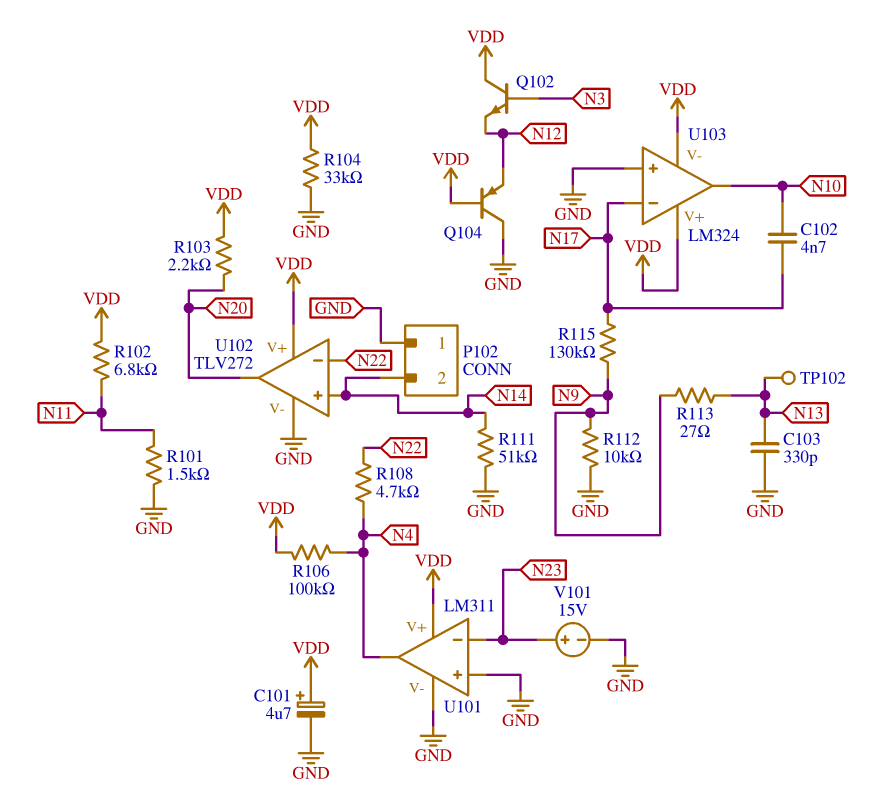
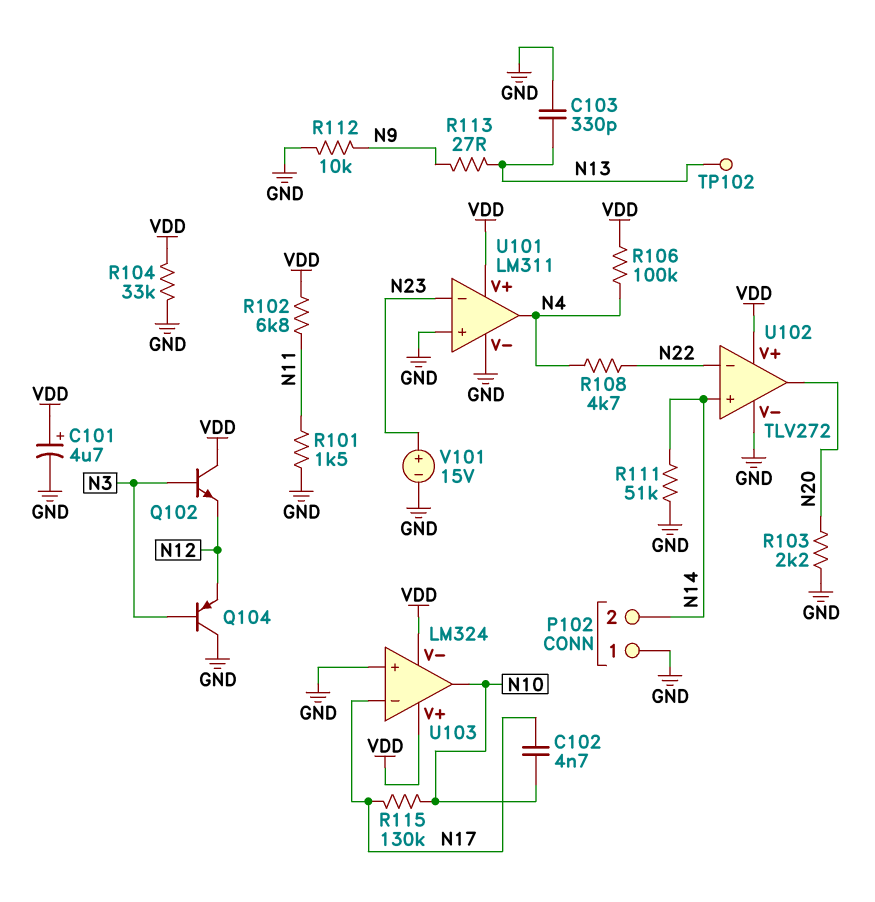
Q104: PNP (B VDD, C GND, E N12) -> PNP (B N3, C GND, E N12)
R103: 2.2k (N20, VDD) -> 2.2k (GND, N20)
R115: 130k (N9, N17) -> 130k (N10, N17)

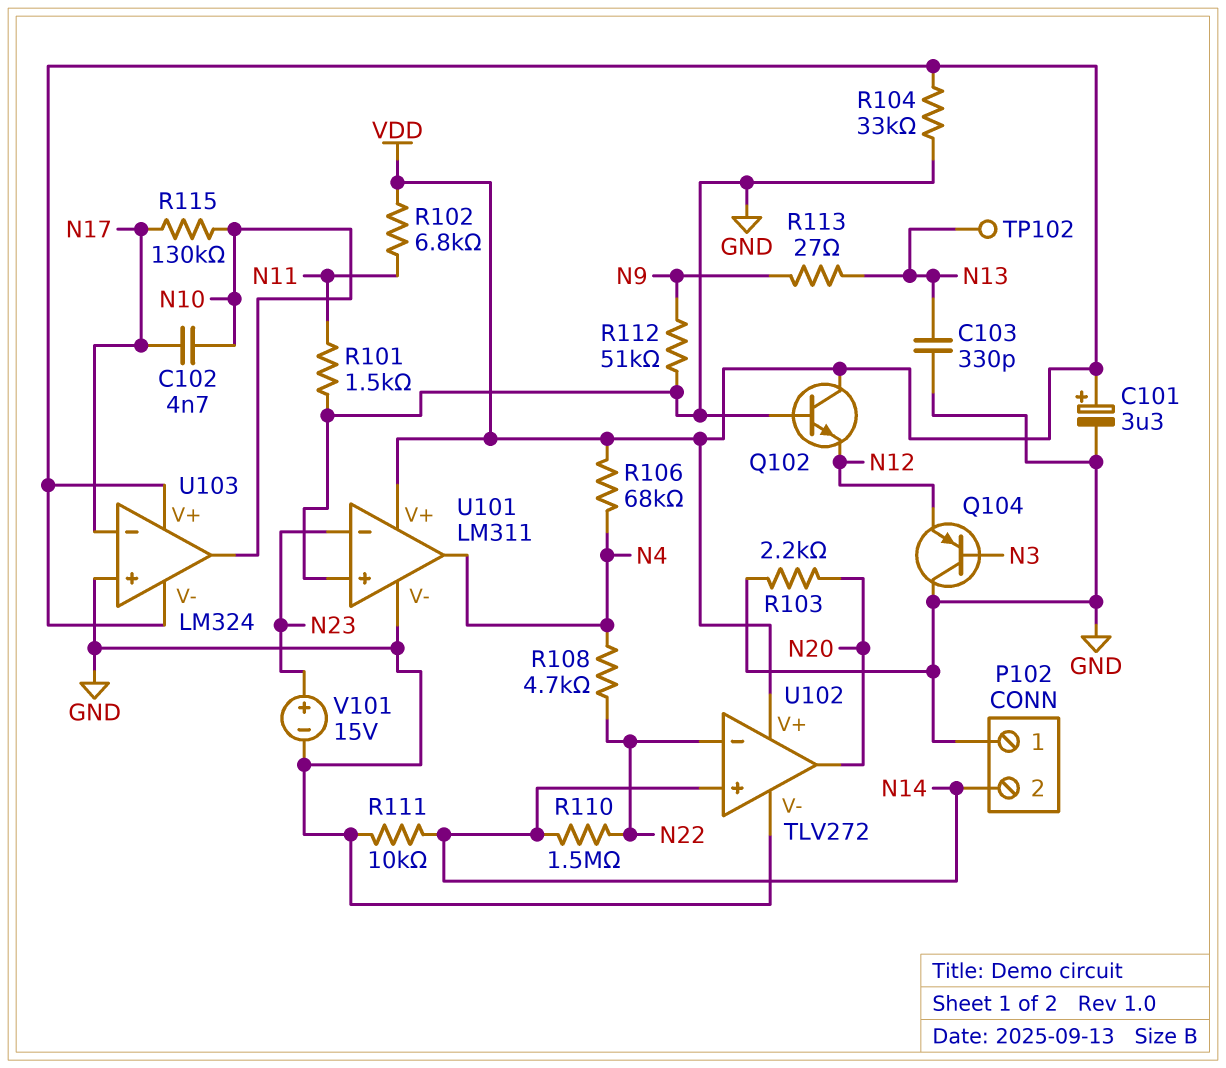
C101: 4.7uF (plus VDD, minus GND) -> 3.3uF (plus VDD, minus GND)
Q102: NPN (B N3, C VDD, E N12) -> NPN (B GND, C VDD, E N12)
R106: 100k (N4, VDD) -> 68k (N4, VDD)
R110: none -> 1.5M (N14, N22)
R111: 51k (GND, N14) -> 10k (GND, N14)
R112: 10k (GND, N9) -> 51k (GND, N9)

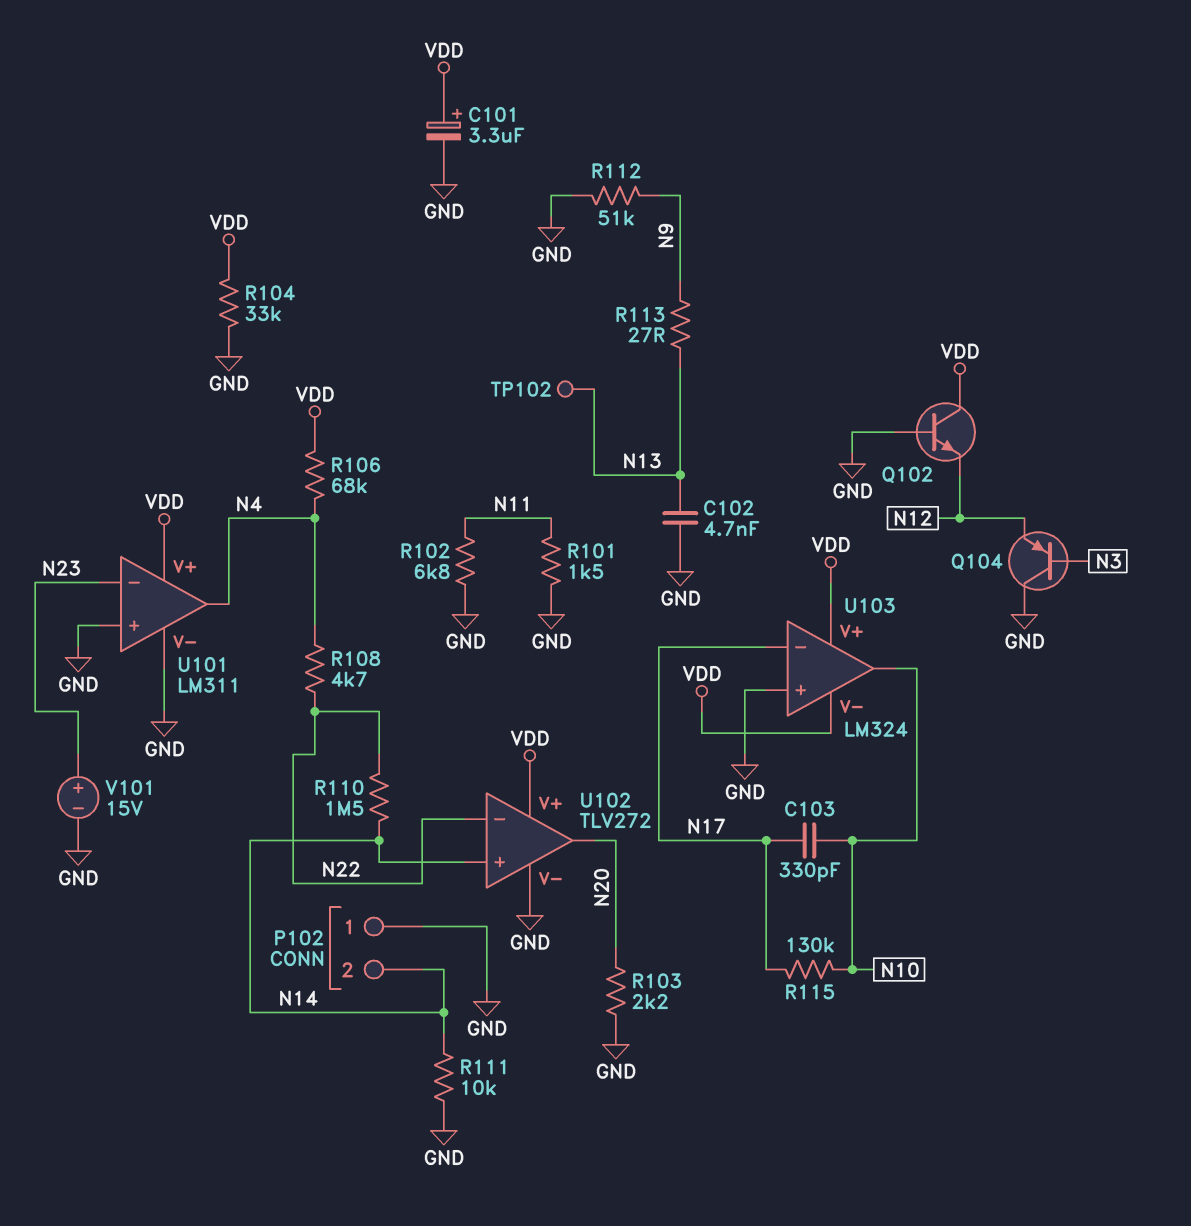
C102: 4.7nF (N10, N17) -> 4.7nF (GND, N13)
C103: 330pF (GND, N13) -> 330pF (N10, N17)
R102: 6.8k (N11, VDD) -> 6.8k (GND, N11)

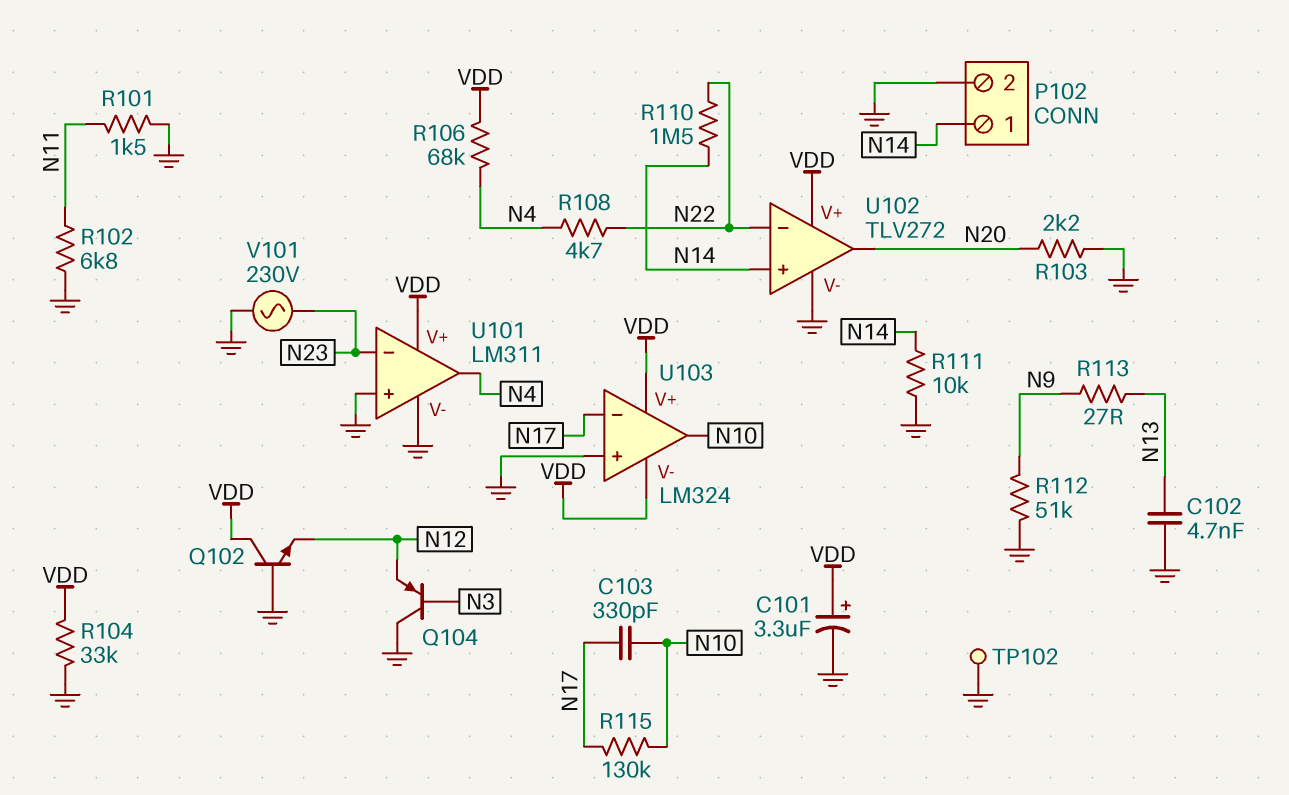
P102 pin 1: GND -> N14
P102 pin 2: N14 -> GND
TP102: test point (N13) -> test point (GND)
V101: 15V (plus N23, minus GND) -> AC 230V (GND, N23)

